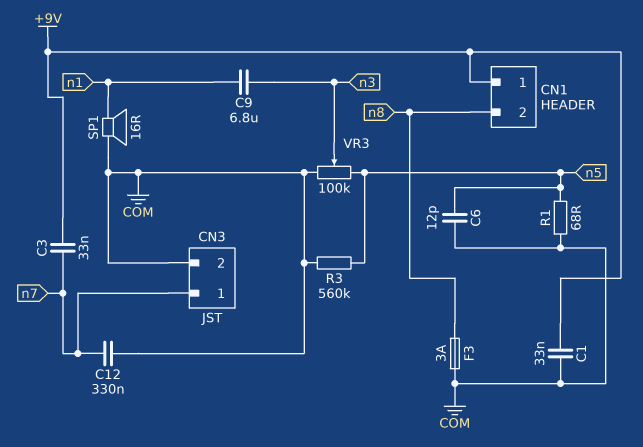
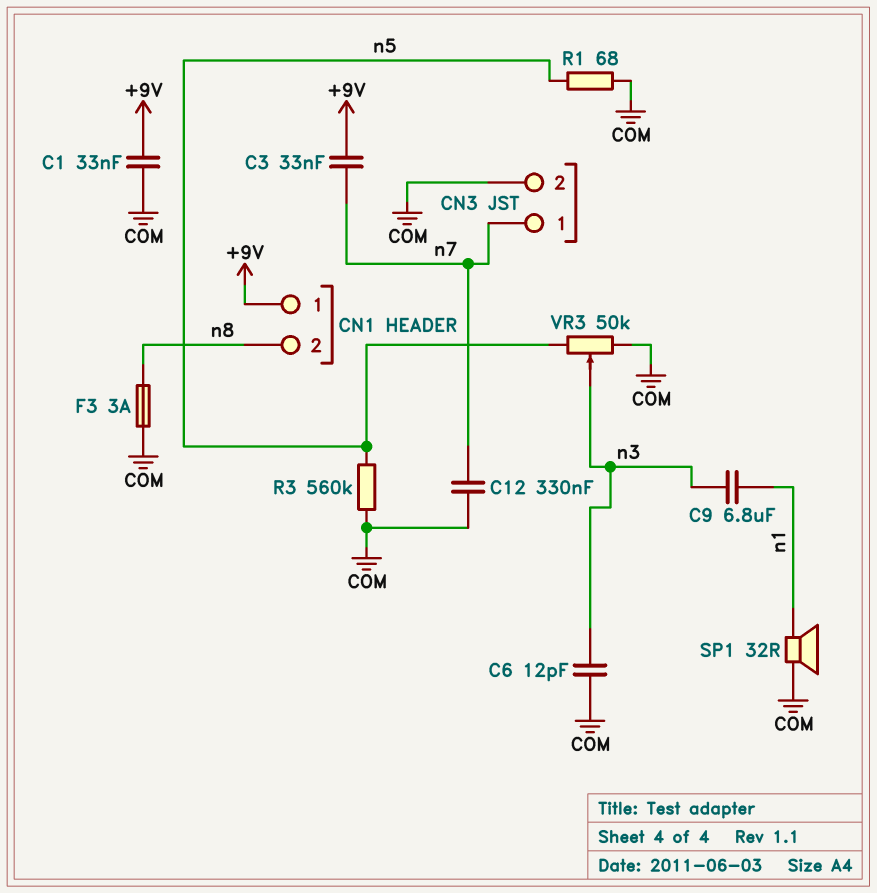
C6: 12pF (COM, n5) -> 12pF (COM, n3)
SP1: speaker 16R (COM, n1) -> speaker 32R (COM, n1)
VR3: 100k (COM, n5, wiper n3) -> 50k (COM, n5, wiper n3)

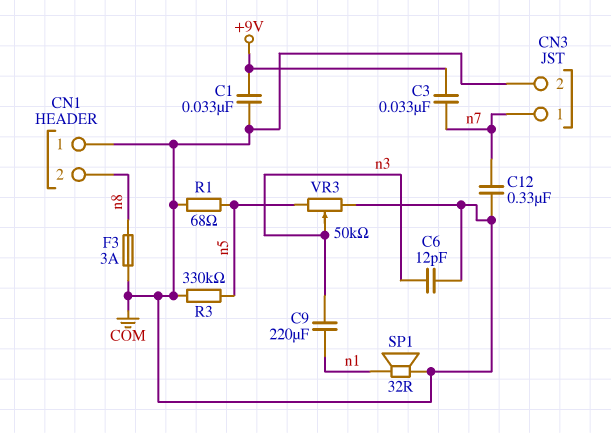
C9: 6.8uF (n1, n3) -> 220uF (n1, n3)
CN1 pin 1: +9V -> COM
R3: 560k (COM, n5) -> 330k (COM, n5)

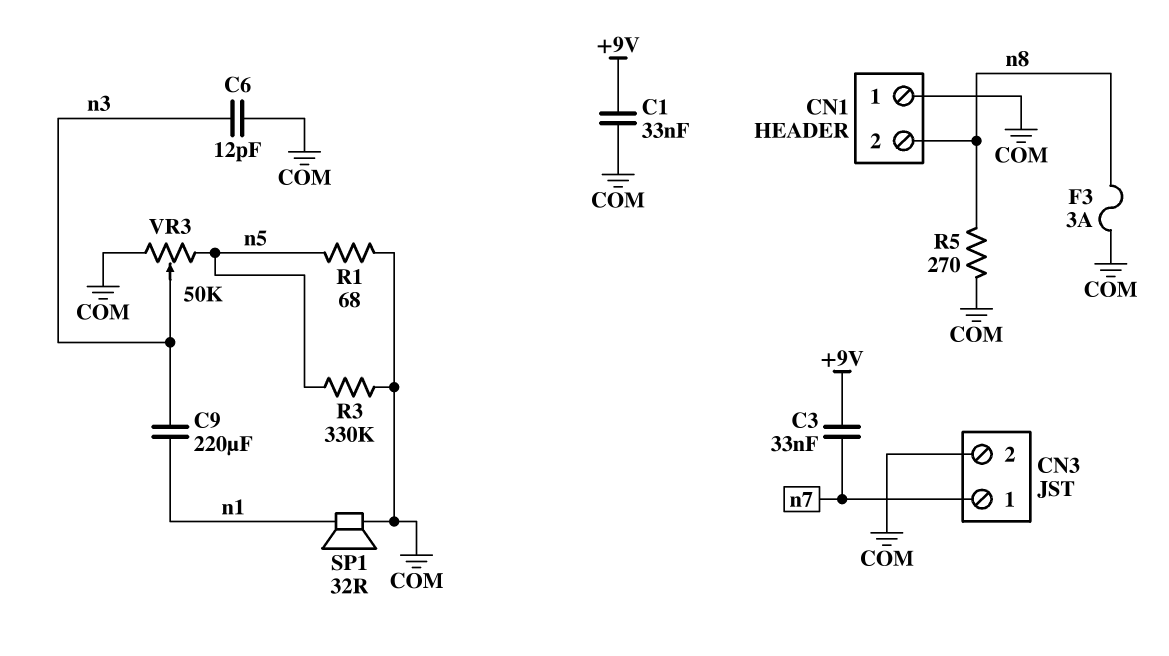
C12: 330nF (COM, n7) -> none
R5: none -> 270 (COM, n8)

